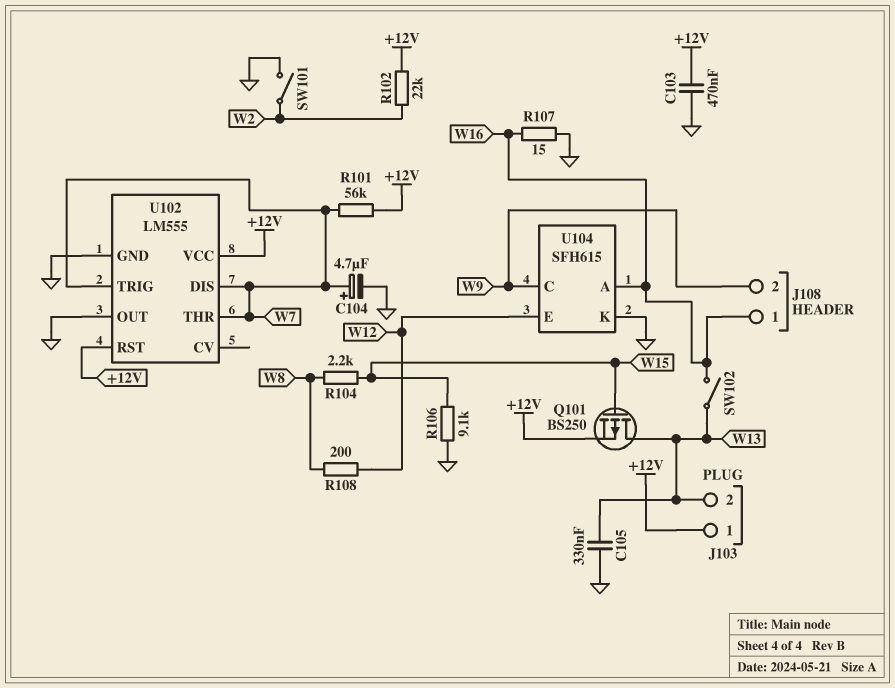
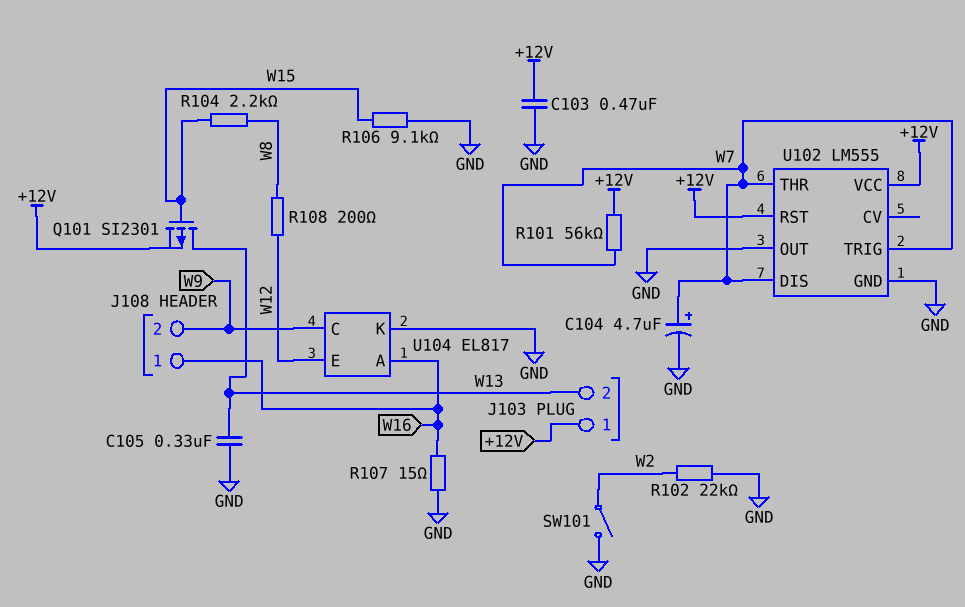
Q101: PMOS BS250 (G W15, D W13, S +12V) -> PMOS SI2301 (G W15, D W13, S +12V)
R102: 22k (+12V, W2) -> 22k (GND, W2)
SW102: switch (W13, W16) -> none
U104: SFH615 -> EL817

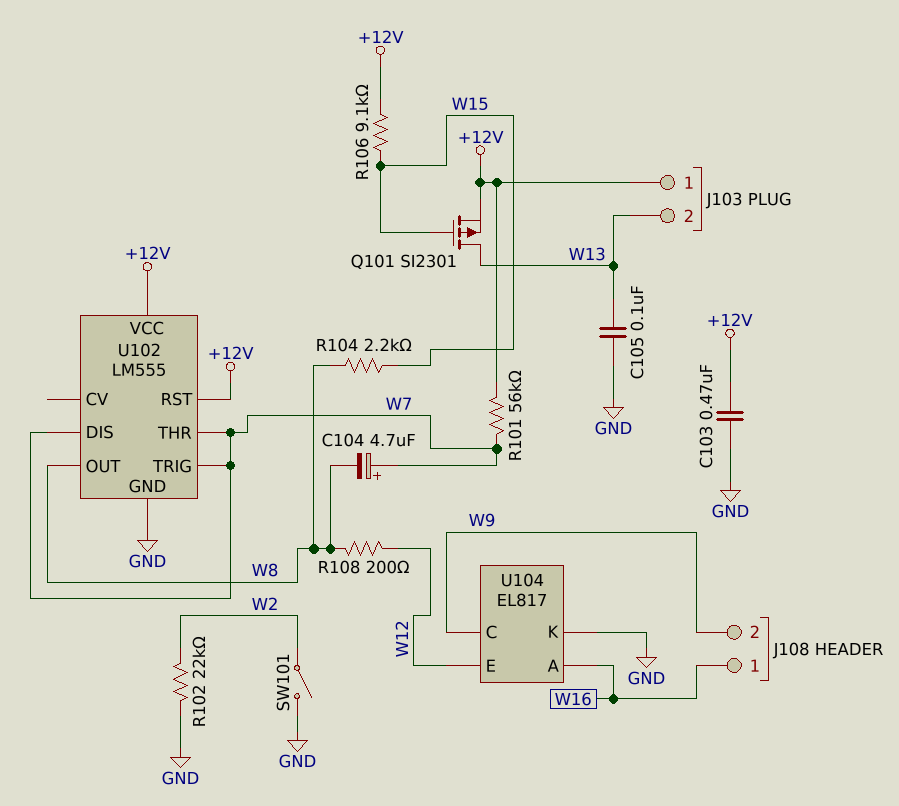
C104: 4.7uF (plus W7, minus GND) -> 4.7uF (plus W7, minus W8)
C105: 330nF (GND, W13) -> 100nF (GND, W13)
R106: 9.1k (GND, W15) -> 9.1k (+12V, W15)
R107: 15 (GND, W16) -> none
U102 pin OUT: GND -> W8

